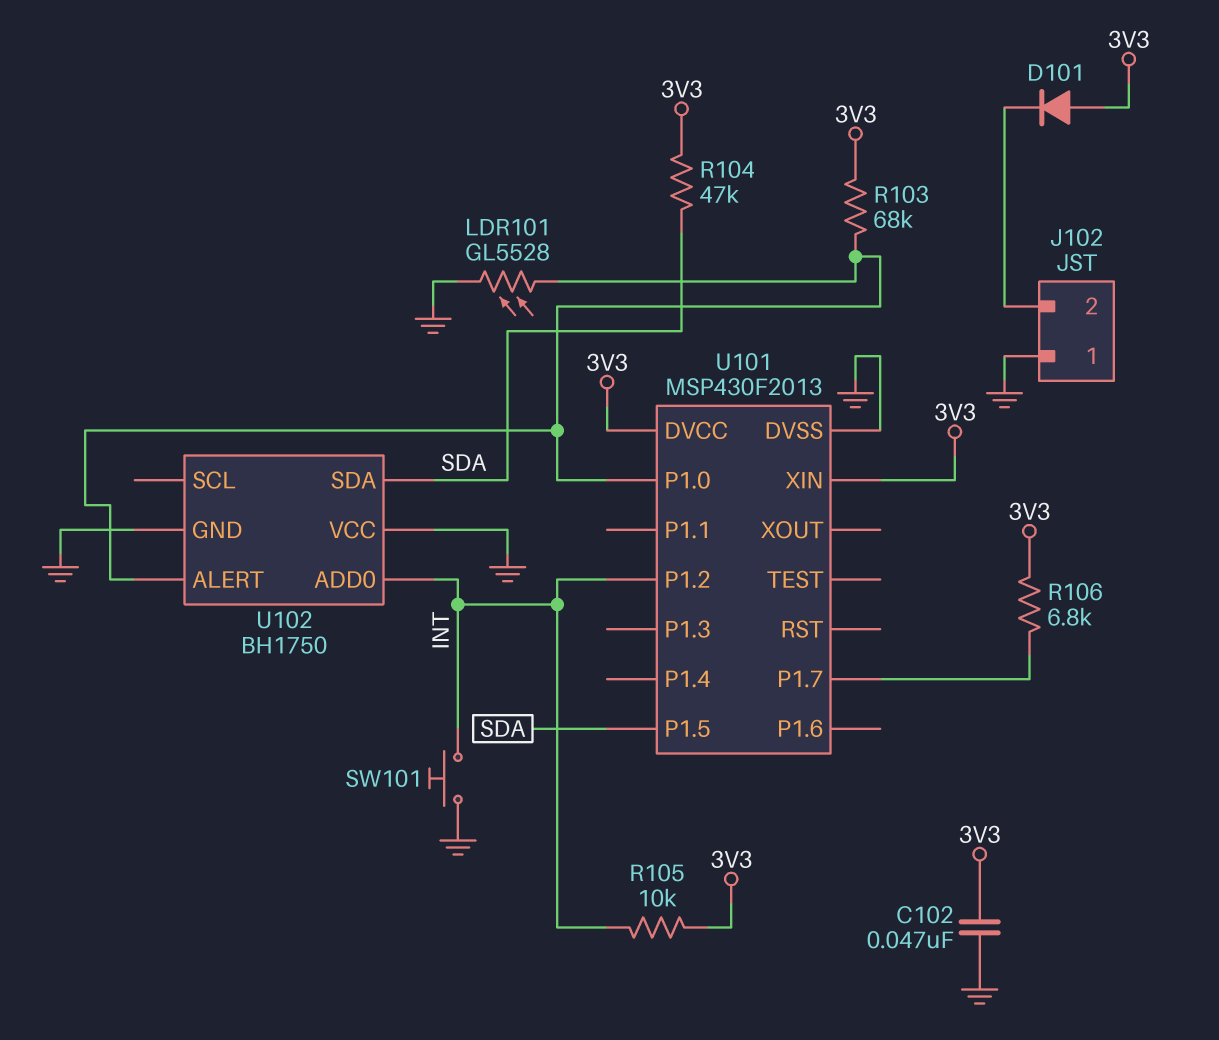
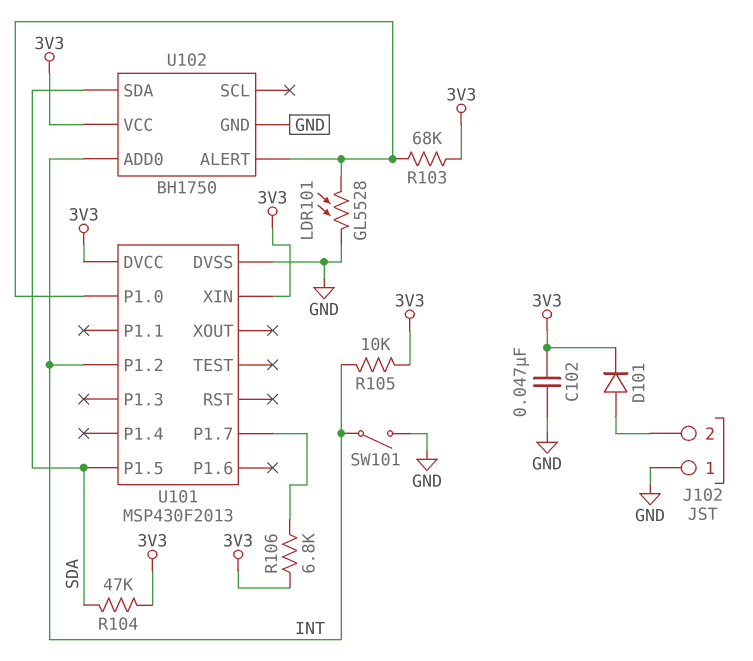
D101: diode (A 3V3, K J102/2) -> diode (A J102/2, K 3V3)
SW101: button (GND, INT) -> switch (GND, INT)
U102 pin VCC: GND -> 3V3

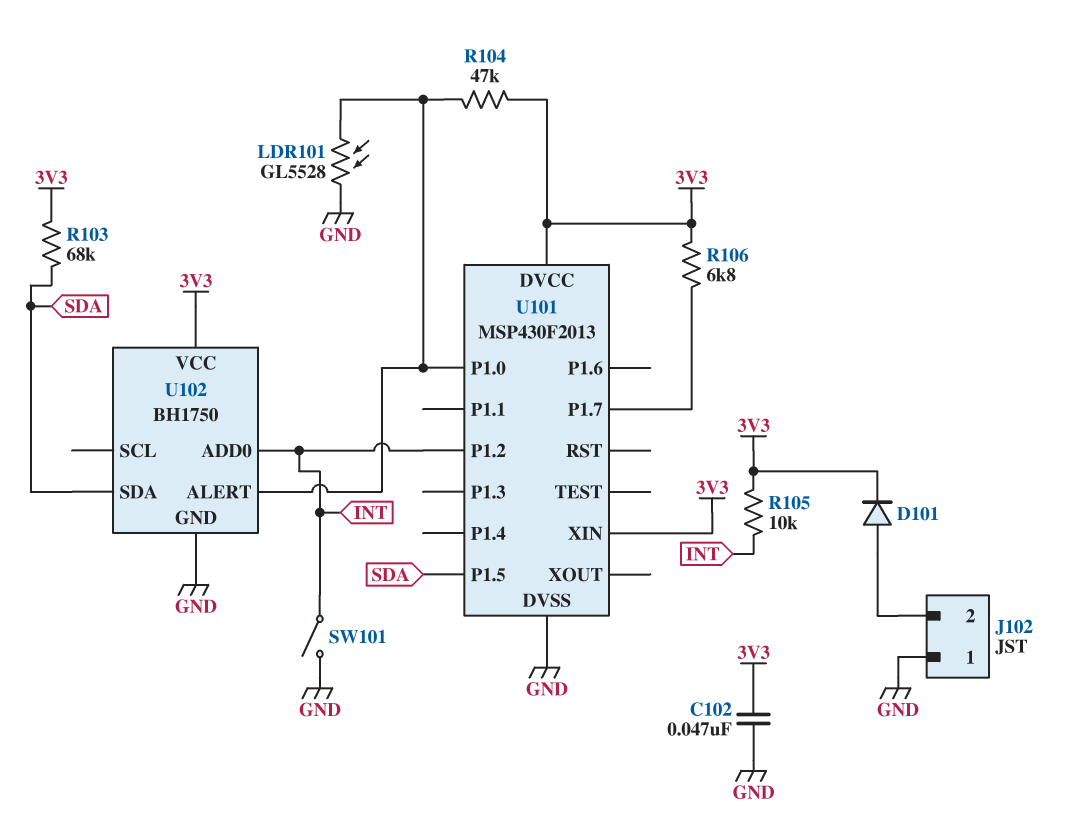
R103: 68k (3V3, U101/P1.0) -> 68k (3V3, SDA)
R104: 47k (3V3, SDA) -> 47k (3V3, U101/P1.0)

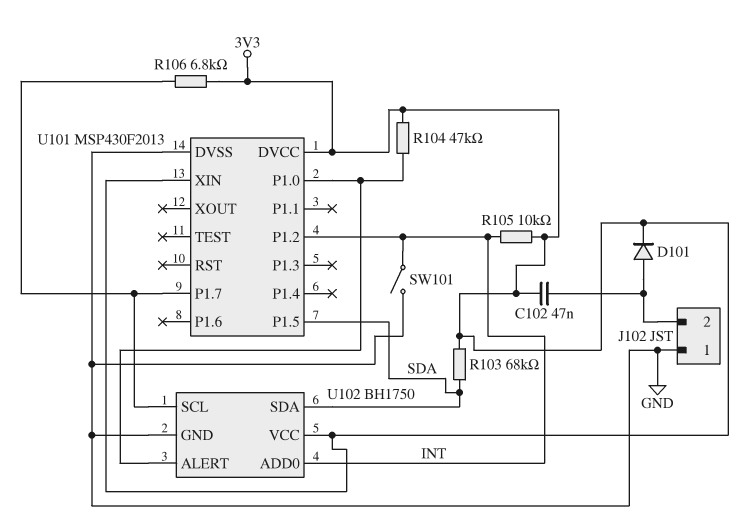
C102: 47nF (3V3, GND) -> 47nF (3V3, J102/2)
LDR101: GL5528 (GND, U101/P1.0) -> none
U102 pin SCL: none -> U101/P1.7

